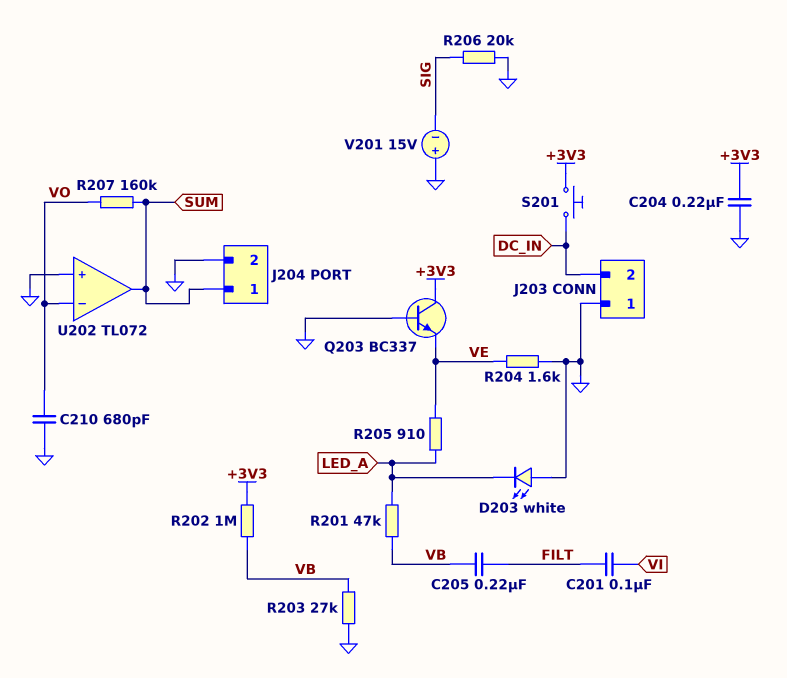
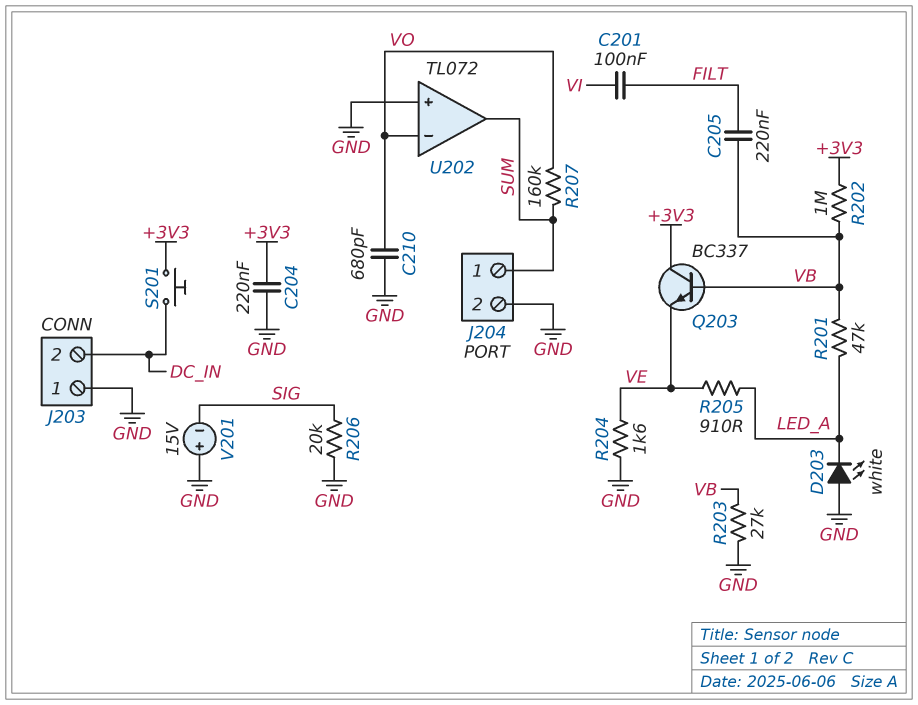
Q203: NPN BC337 (B GND, C +3V3, E VE) -> NPN BC337 (B VB, C +3V3, E VE)

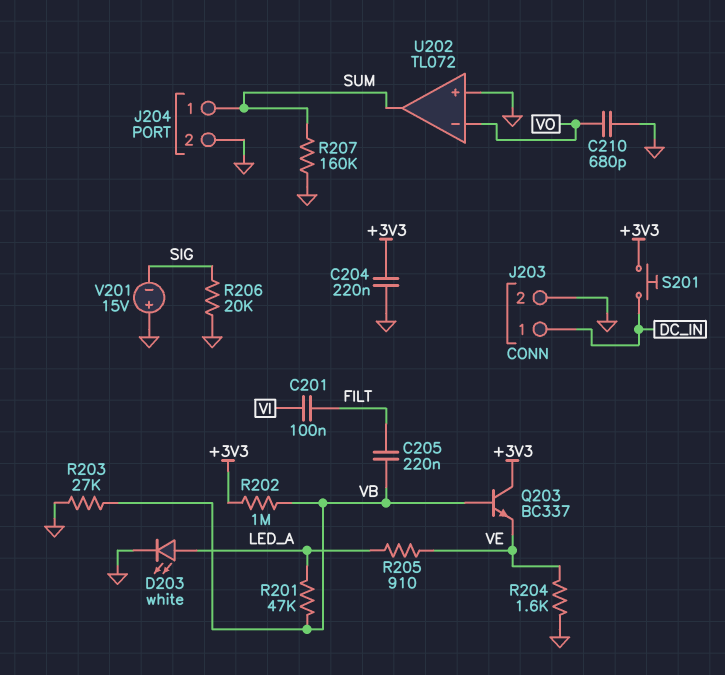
D203: LED white (A GND, K LED_A) -> LED white (A LED_A, K GND)
J203 pin 1: GND -> DC_IN
J203 pin 2: DC_IN -> GND
R207: 160k (SUM, VO) -> 160k (GND, SUM)

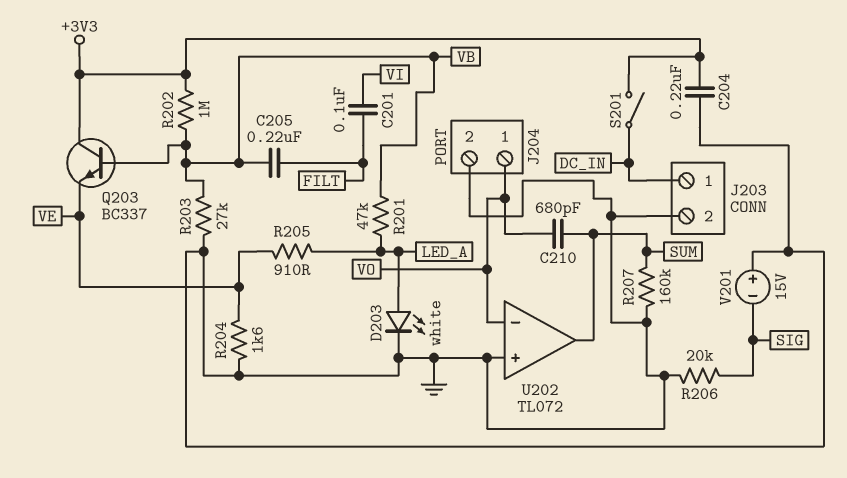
C210: 680pF (GND, VO) -> 680pF (SUM, VO)
J204 pin 1: SUM -> VO
S201: button (+3V3, DC_IN) -> switch (+3V3, DC_IN)

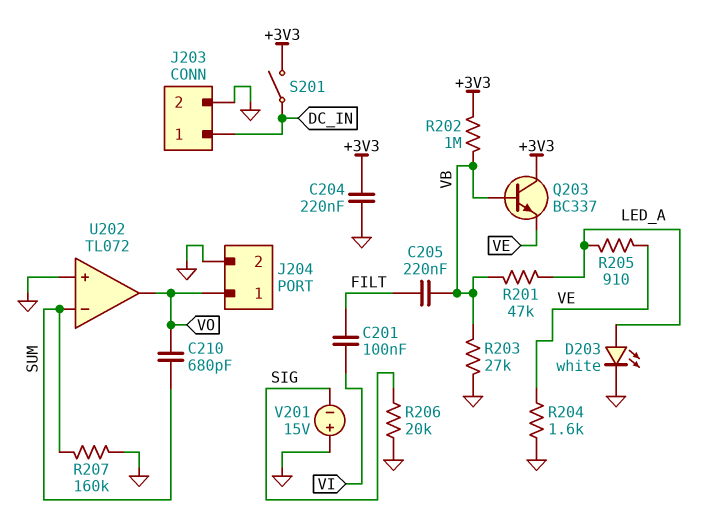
U202 pin in-: VO -> SUM
U202 pin out: SUM -> VO

